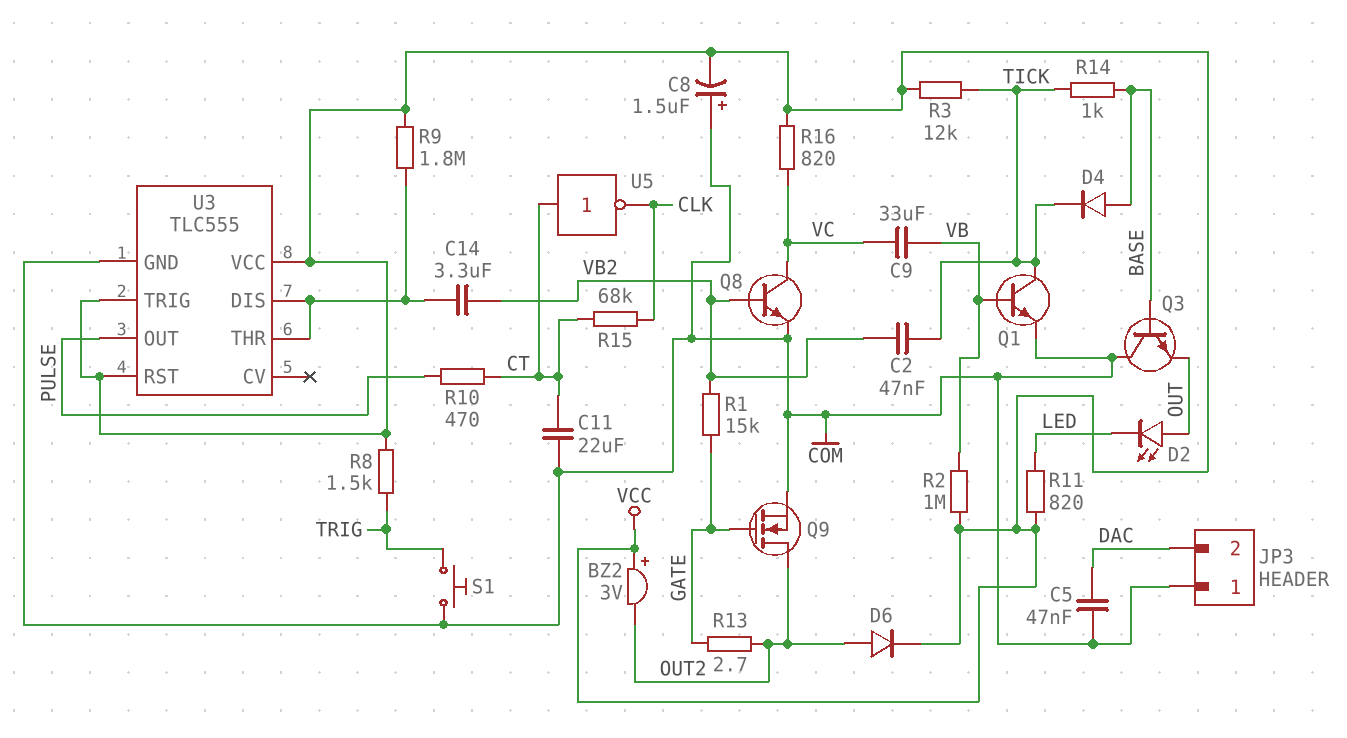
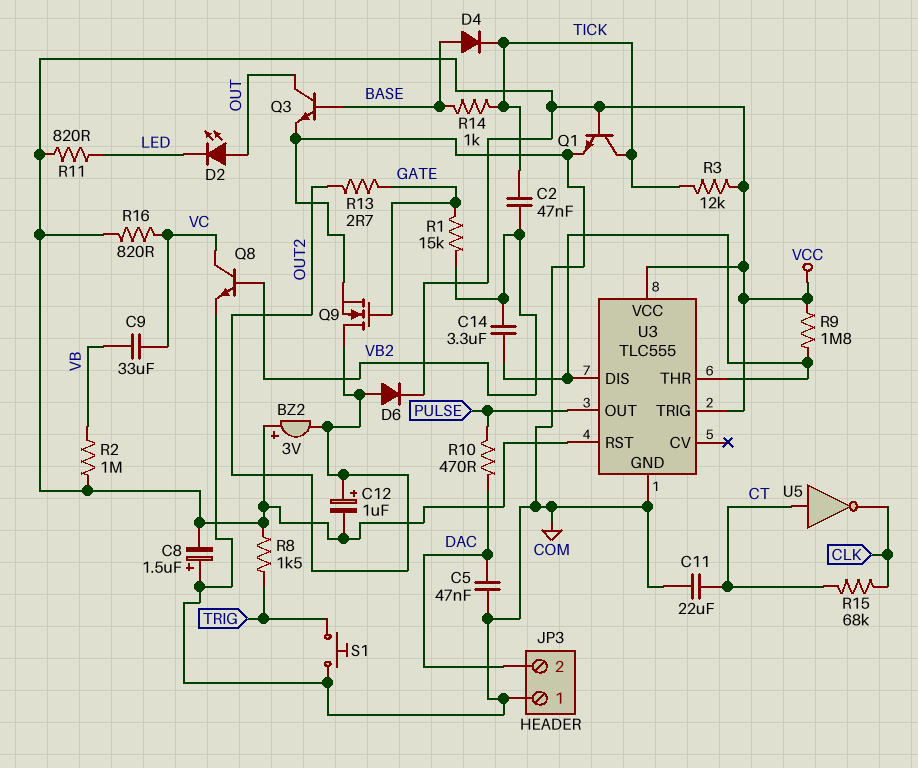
C12: none -> 1uF (plus OUT2, minus VCC)
Q1: NPN (B VB, C TICK, E COM) -> NPN (B VCC, C TICK, E COM)
Q3: NPN (B BASE, C COM, E OUT) -> NPN (B BASE, C OUT, E COM)
R10: 470 (CT, PULSE) -> 470 (DAC, PULSE)

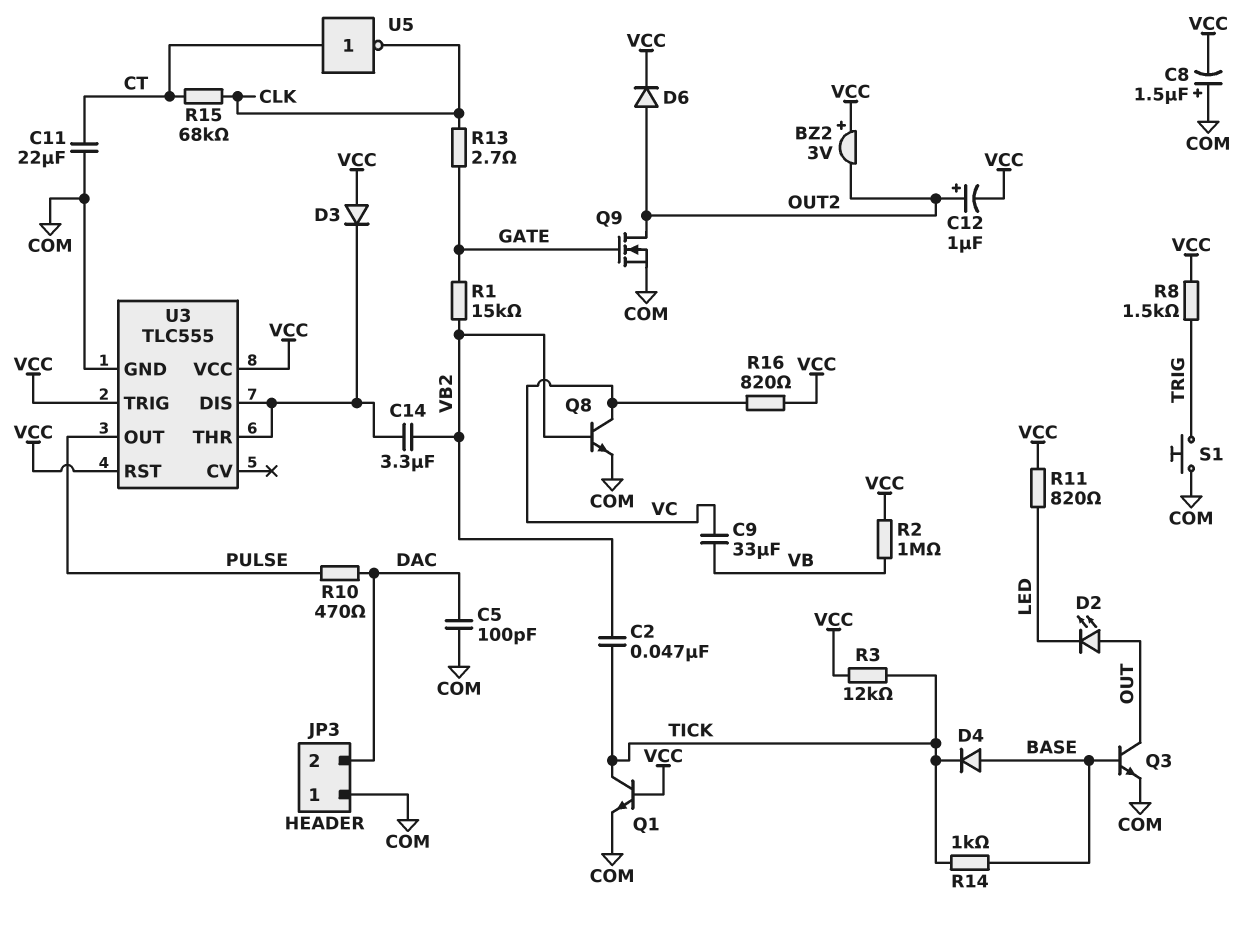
C5: 47nF (COM, DAC) -> 100pF (COM, DAC)
D3: none -> diode (A VCC, K U3/DIS)
R9: 1.8M (U3/DIS, VCC) -> none
R13: 2.7 (GATE, OUT2) -> 2.7 (CLK, GATE)

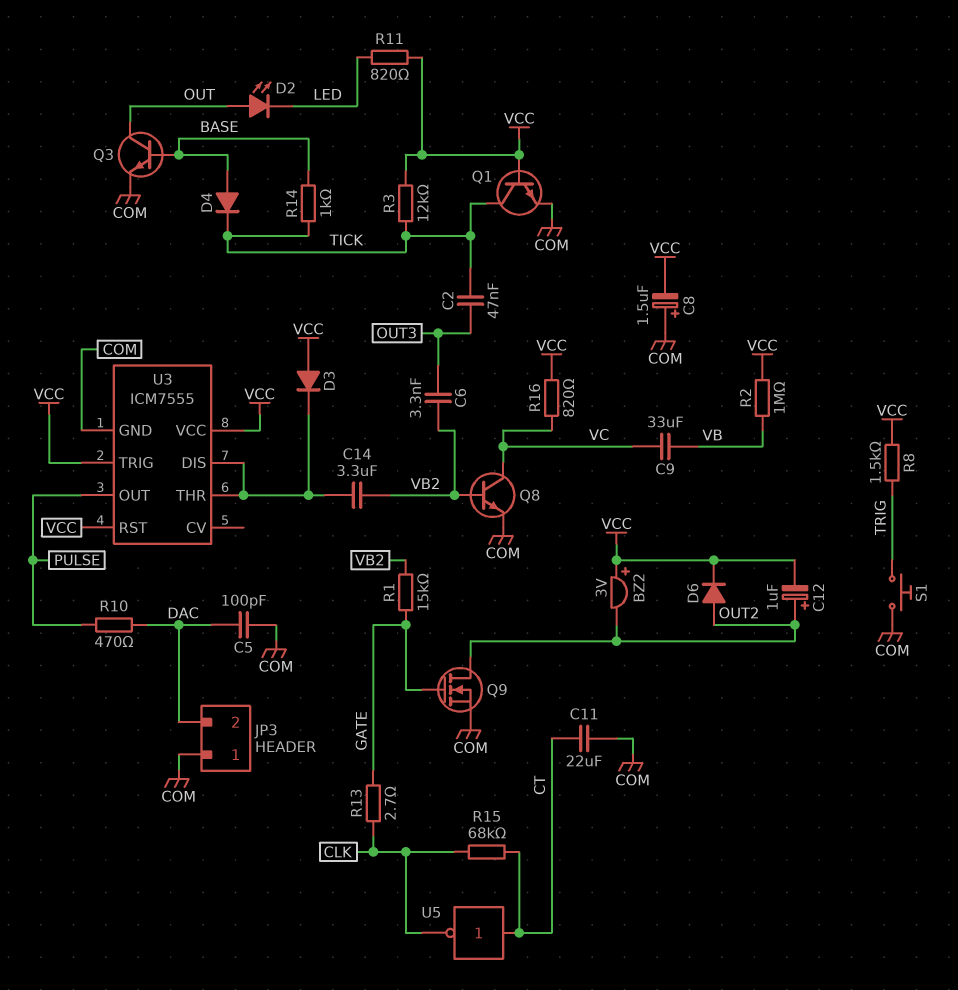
C2: 47nF (TICK, VB2) -> 47nF (OUT3, TICK)
C6: none -> 3.3nF (OUT3, VB2)
U3: TLC555 -> ICM7555

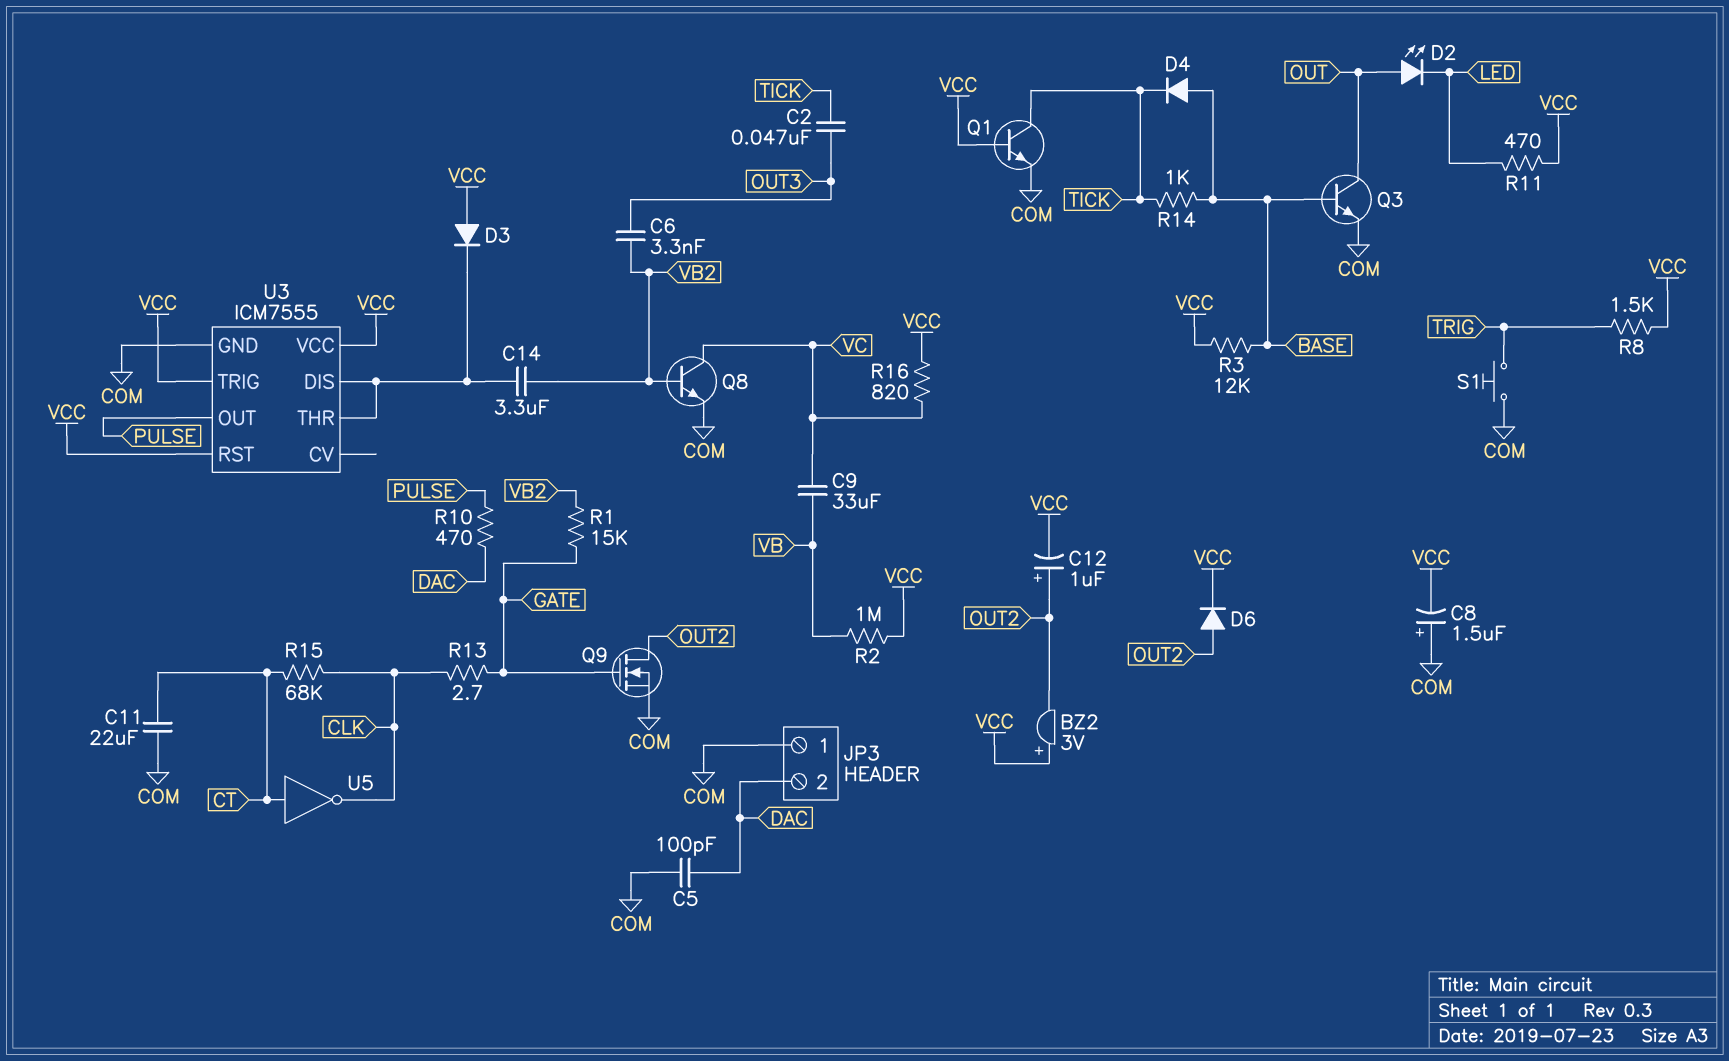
R3: 12k (TICK, VCC) -> 12k (BASE, VCC)
R11: 820 (LED, VCC) -> 470 (LED, VCC)

